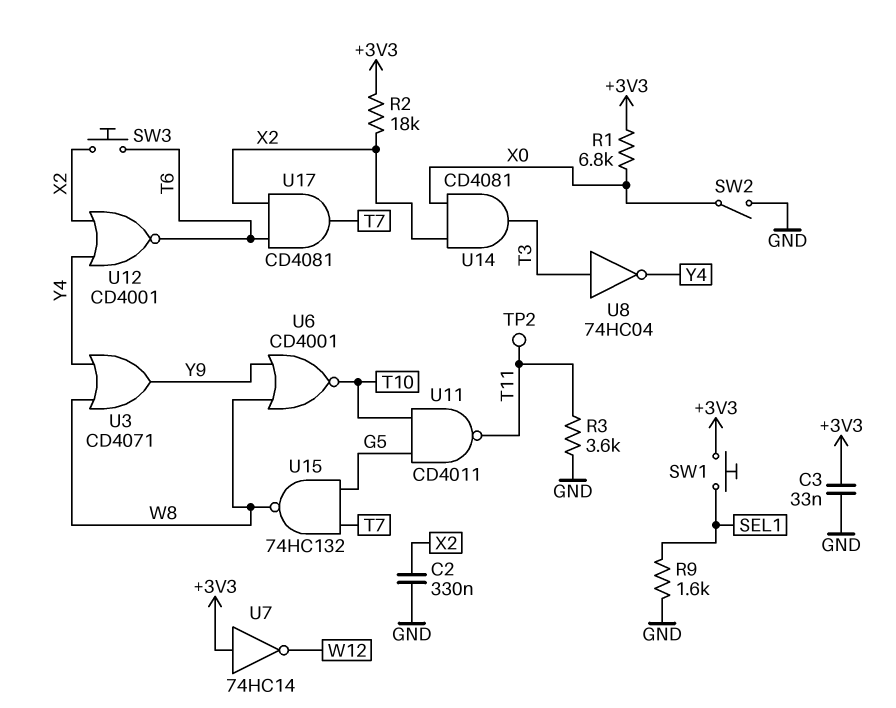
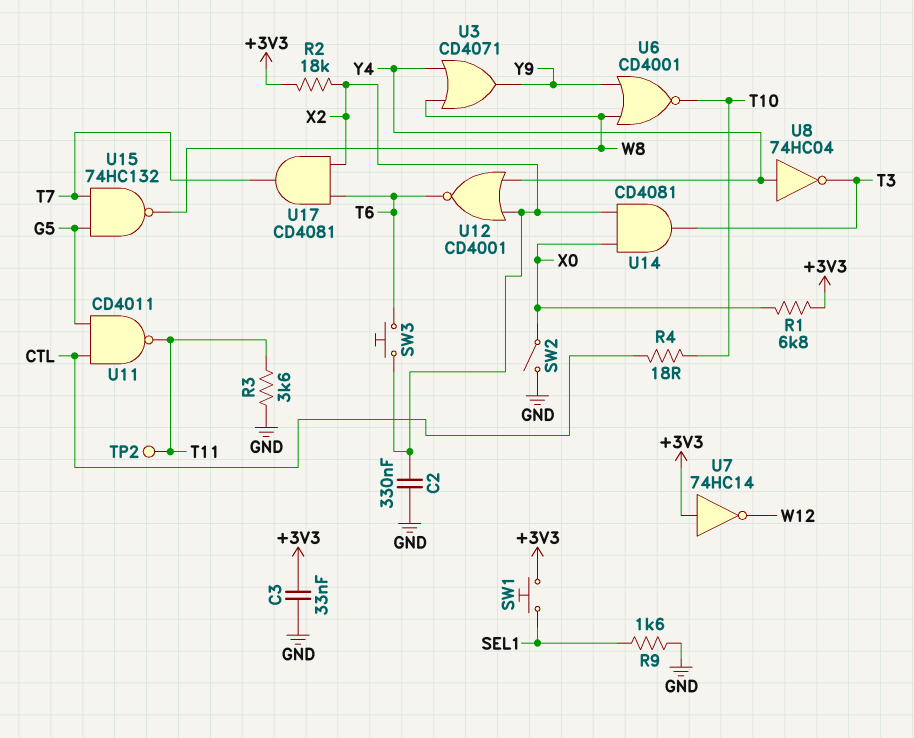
R4: none -> 18 (CTL, T10)
U8: NOT 74HC04 (in T3, out Y4) -> NOT 74HC04 (in Y4, out T3)
U11: NAND CD4011 (in G5, in T10, out T11) -> NAND CD4011 (in CTL, in G5, out T11)

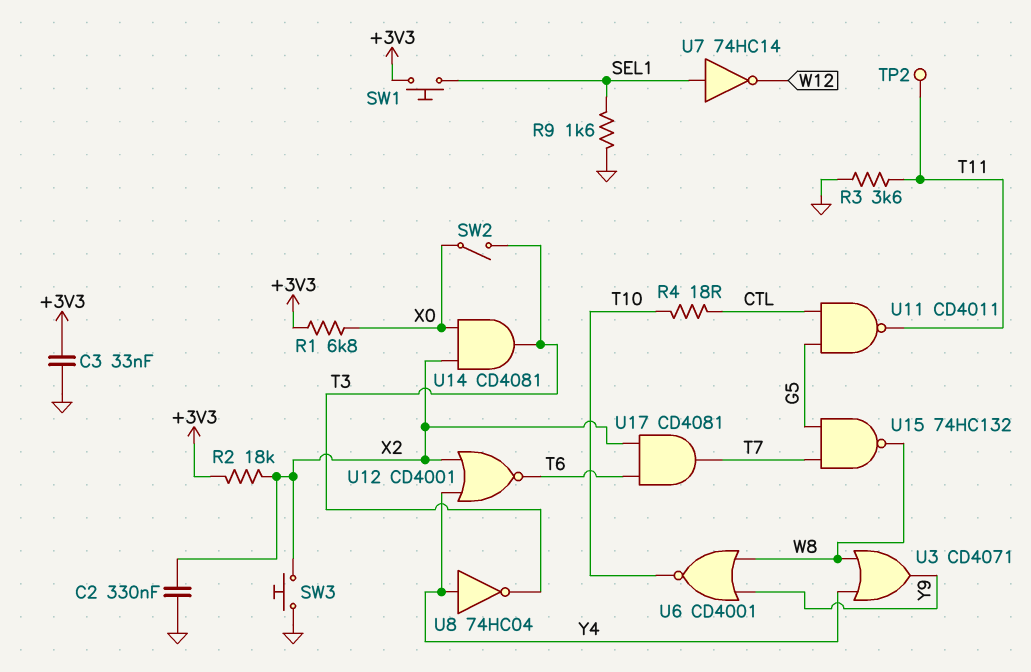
SW2: switch (GND, X0) -> switch (T3, X0)
SW3: button (T6, X2) -> button (GND, X2)
U7: NOT 74HC14 (in +3V3, out W12) -> NOT 74HC14 (in SEL1, out W12)

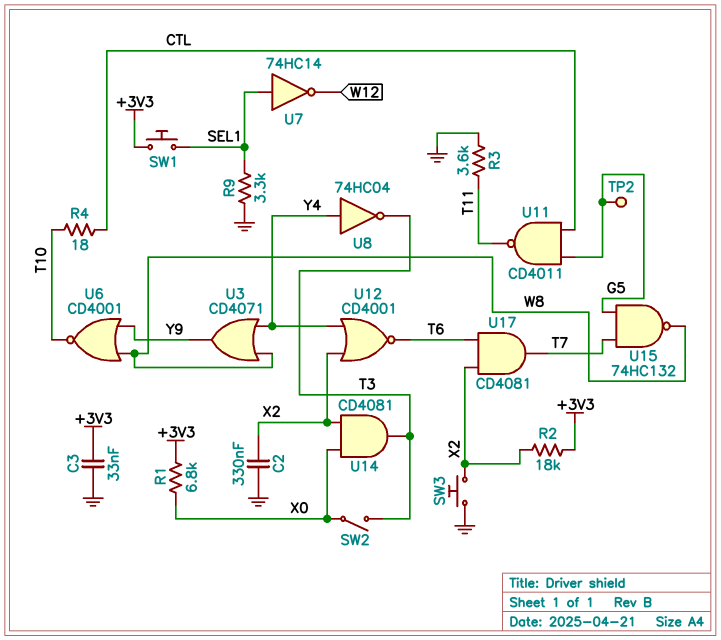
R9: 1.6k (GND, SEL1) -> 3.3k (GND, SEL1)
TP2: test point (T11) -> test point (G5)

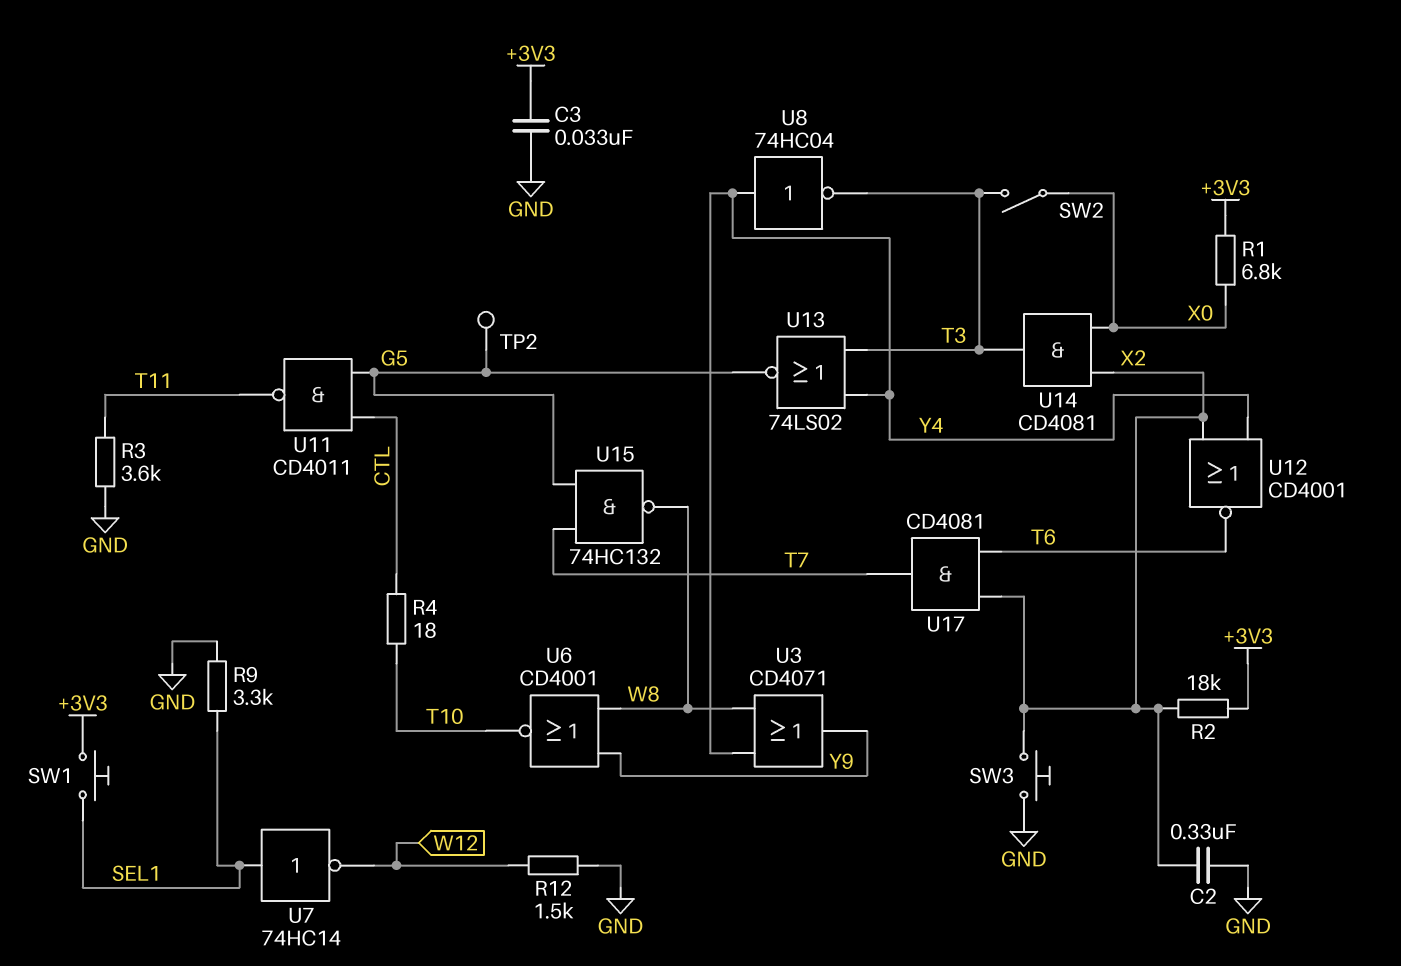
R12: none -> 1.5k (GND, W12)
U13: none -> NOR 74LS02 (in T3, in Y4, out G5)

